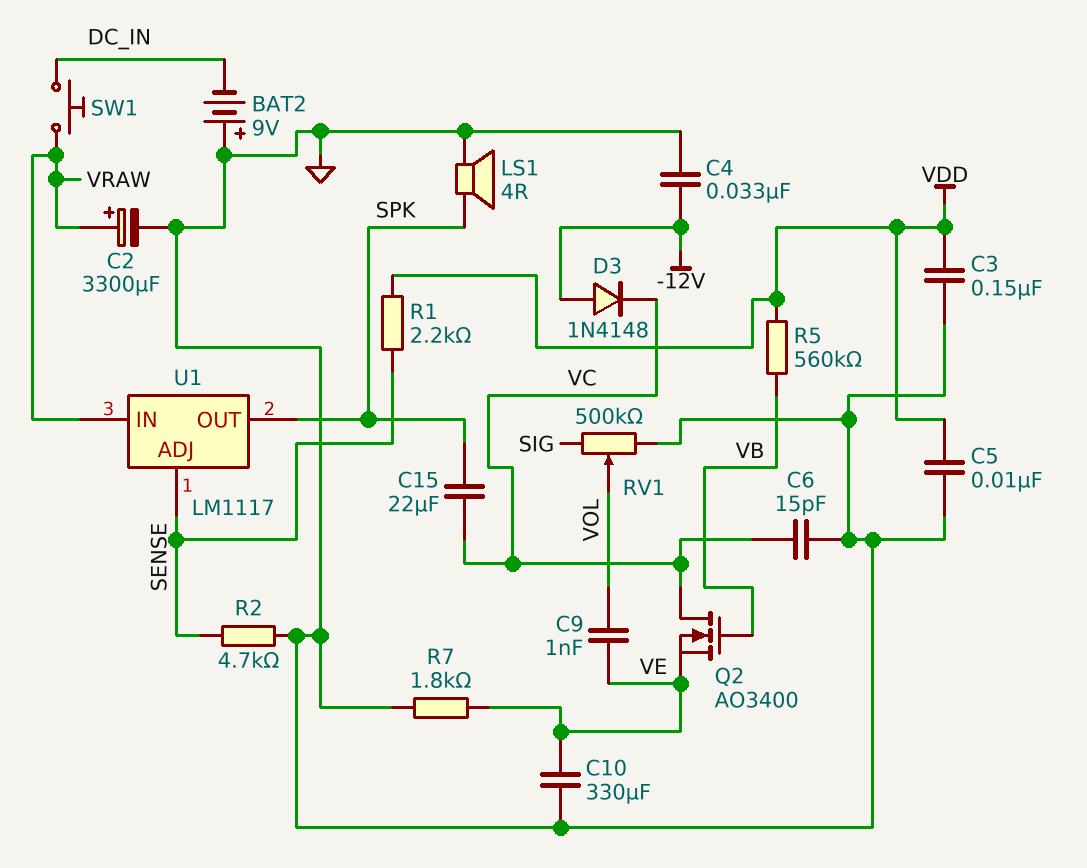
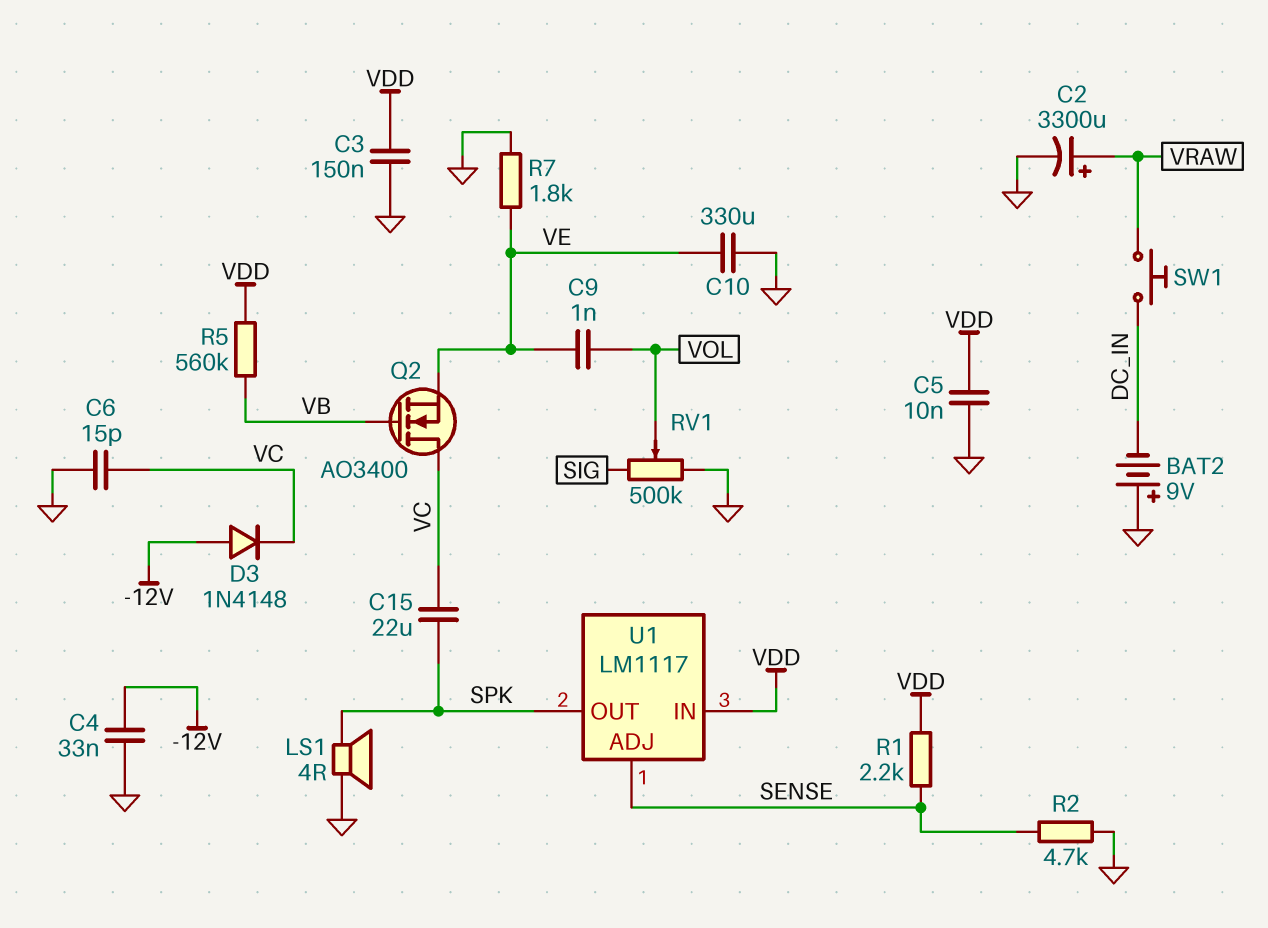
U1 pin IN: VRAW -> VDD

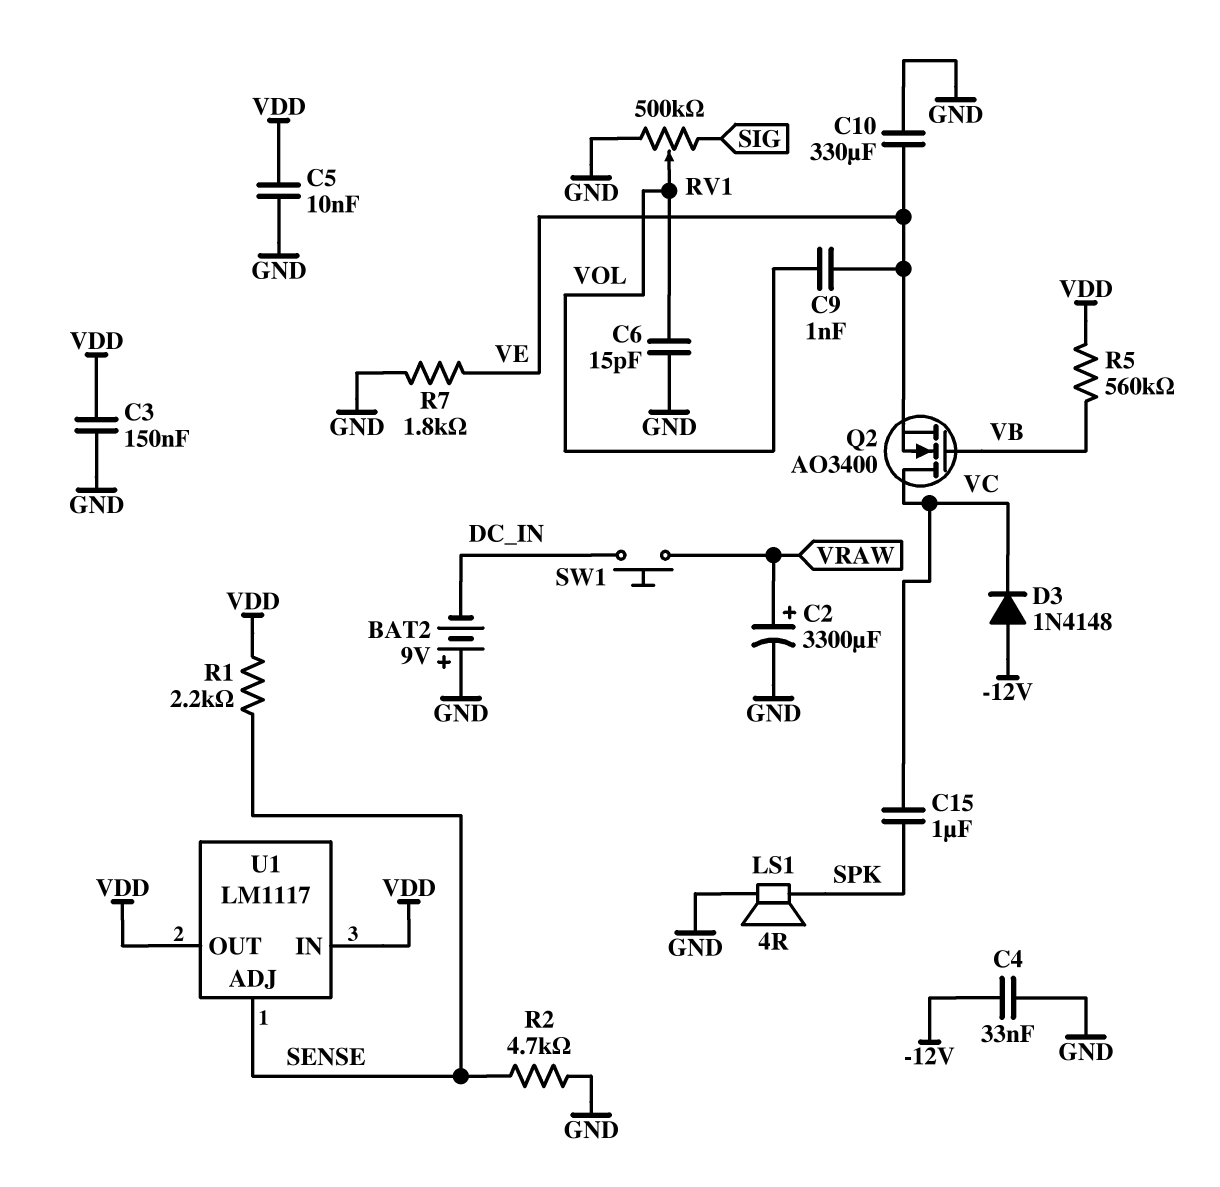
C6: 15pF (GND, VC) -> 15pF (GND, VOL)
C15: 22uF (SPK, VC) -> 1uF (SPK, VC)
U1 pin OUT: SPK -> VDD

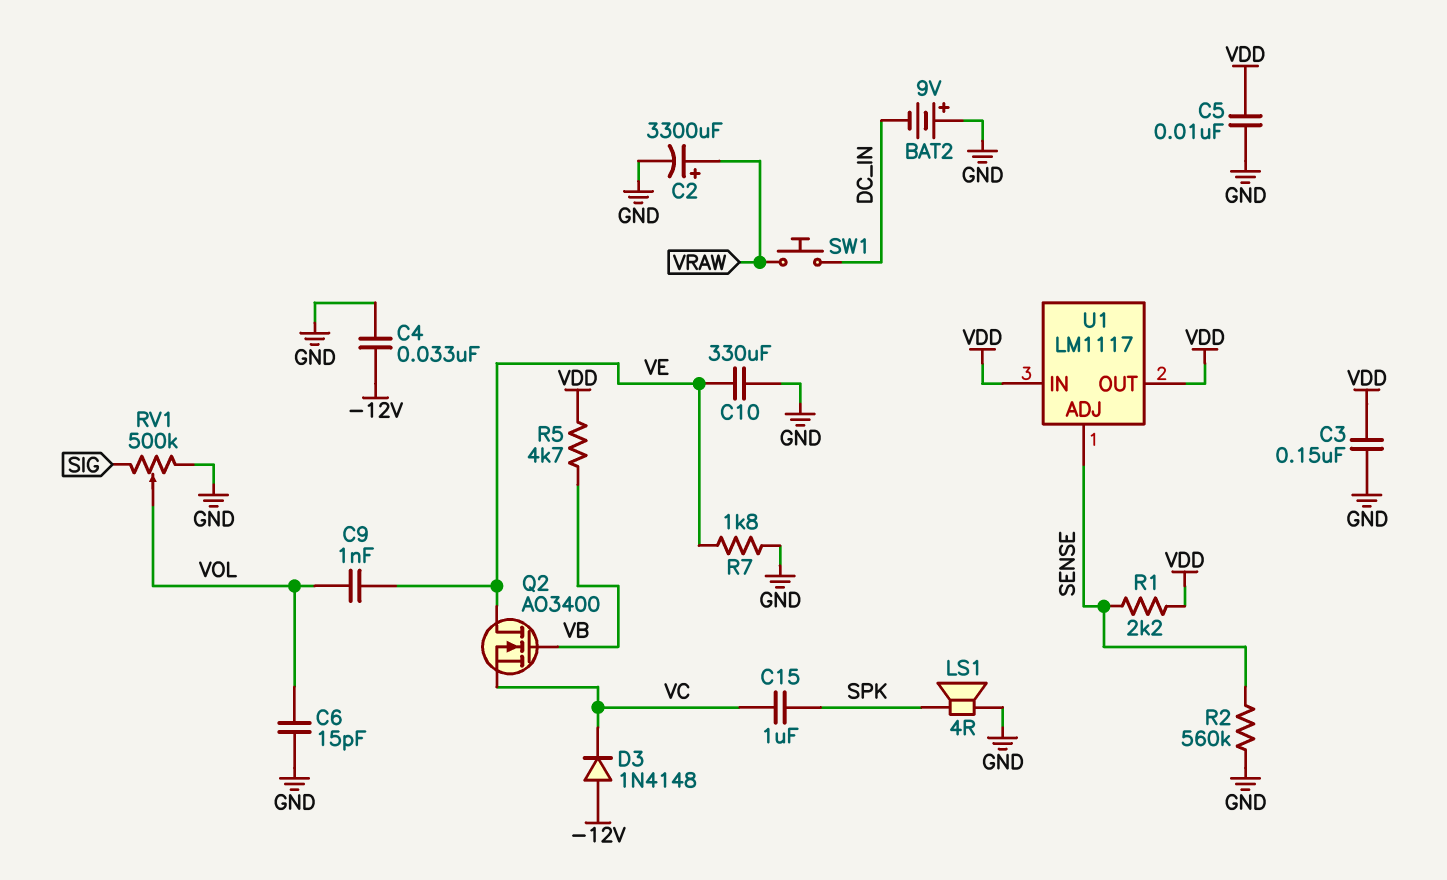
Q2: NMOS AO3400 (G VB, D VC, S VE) -> NMOS AO3400 (G VB, D VE, S VC)
R2: 4.7k (GND, SENSE) -> 560k (GND, SENSE)
R5: 560k (VB, VDD) -> 4.7k (VB, VDD)

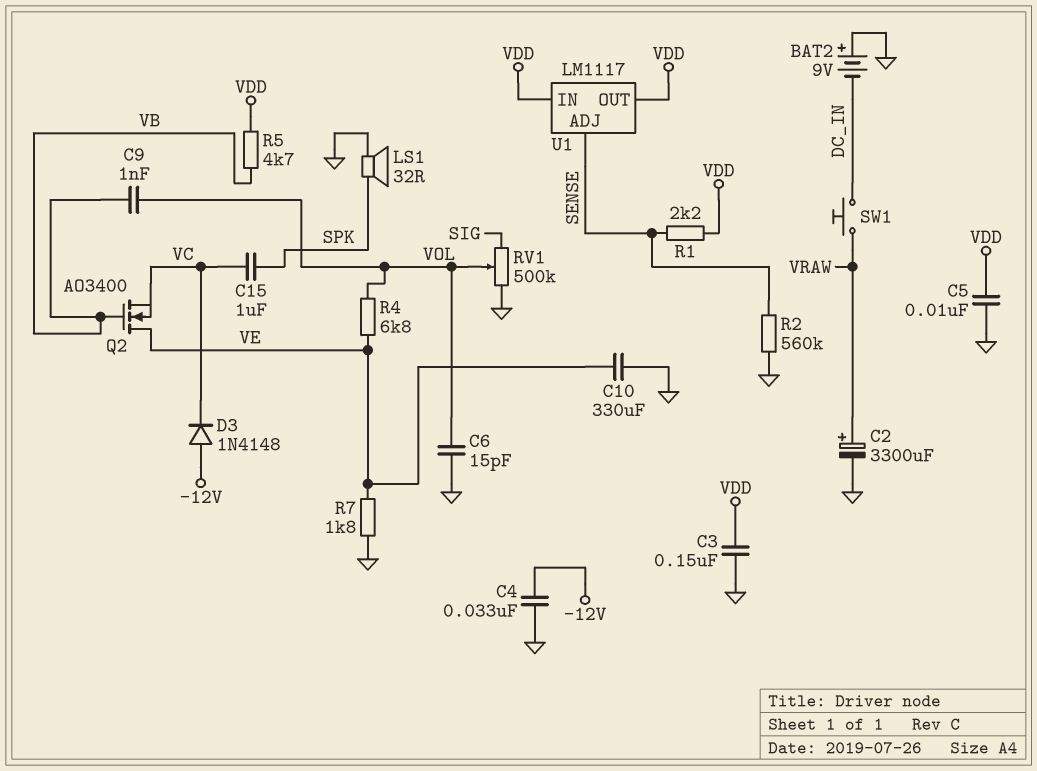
C9: 1nF (VE, VOL) -> 1nF (VB, VOL)
LS1: speaker 4R (GND, SPK) -> speaker 32R (GND, SPK)
R4: none -> 6.8k (VE, VOL)

